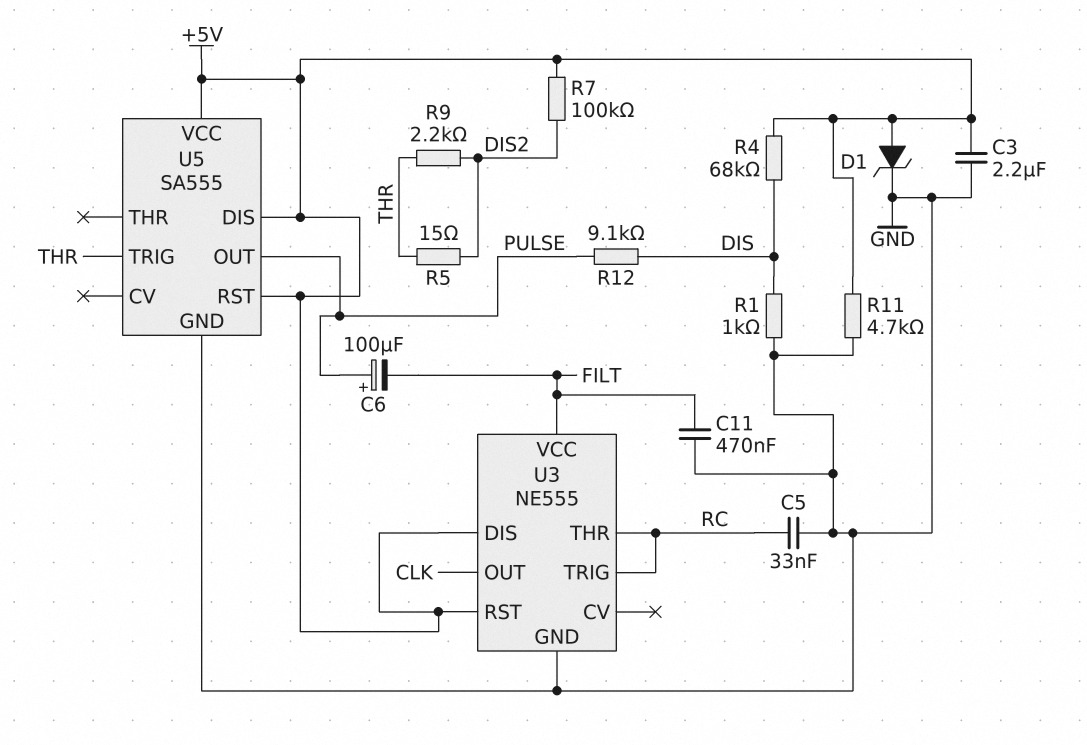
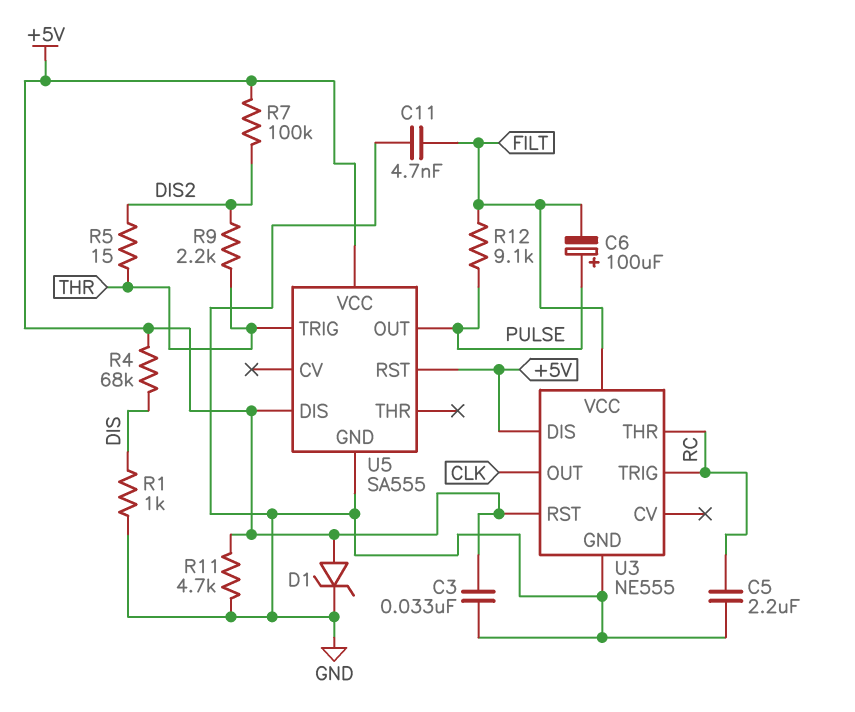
C3: 2.2uF (+5V, GND) -> 33nF (+5V, GND)
C5: 33nF (GND, RC) -> 2.2uF (GND, RC)
C11: 470nF (FILT, GND) -> 4.7nF (FILT, GND)
R12: 9.1k (DIS, PULSE) -> 9.1k (FILT, PULSE)

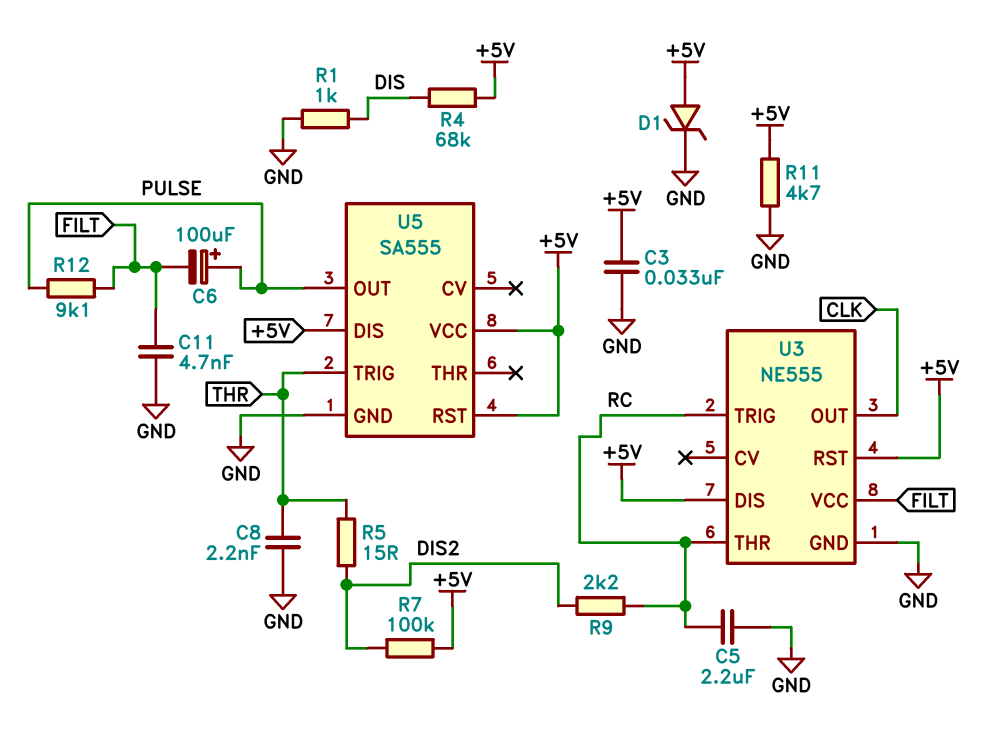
C8: none -> 2.2nF (GND, THR)
R9: 2.2k (DIS2, THR) -> 2.2k (DIS2, RC)

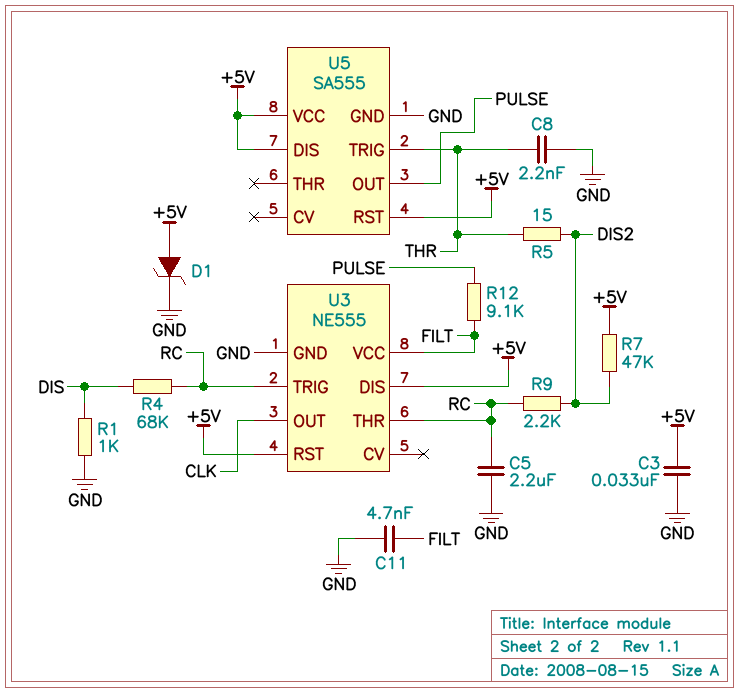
C6: 100uF (plus PULSE, minus FILT) -> none
R4: 68k (+5V, DIS) -> 68k (DIS, RC)
R7: 100k (+5V, DIS2) -> 47k (+5V, DIS2)
R11: 4.7k (+5V, GND) -> none

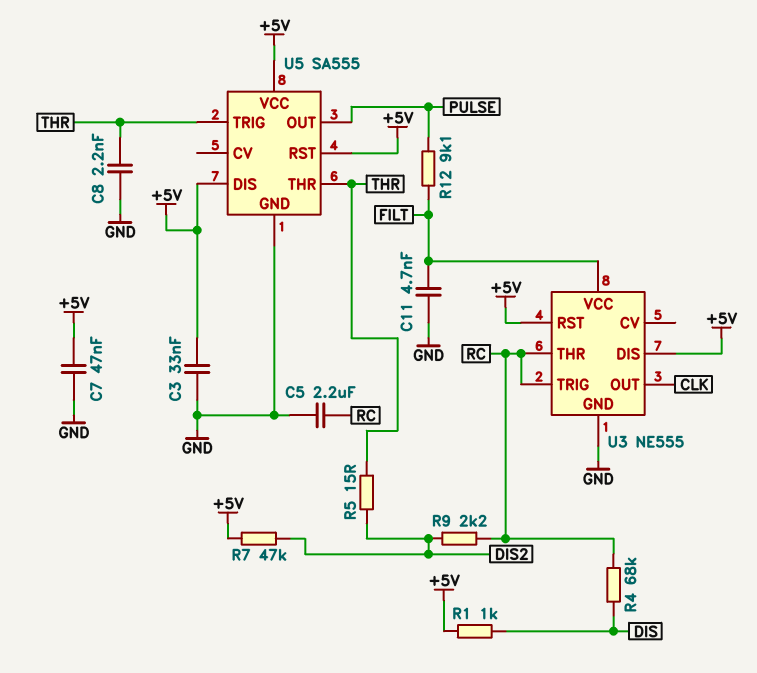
C7: none -> 47nF (+5V, GND)
D1: zener (A +5V, K GND) -> none
R1: 1k (DIS, GND) -> 1k (+5V, DIS)
U5 pin THR: none -> THR

